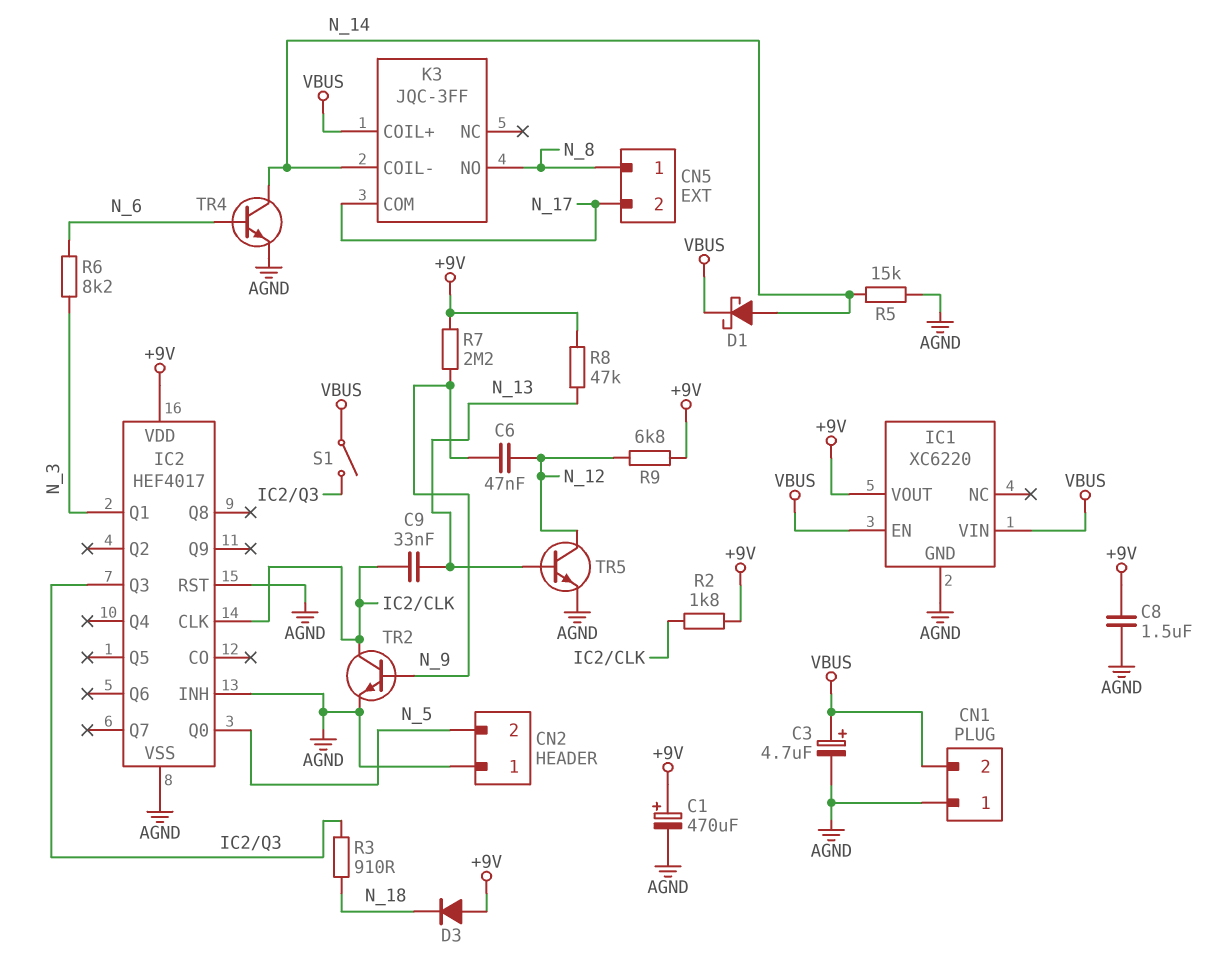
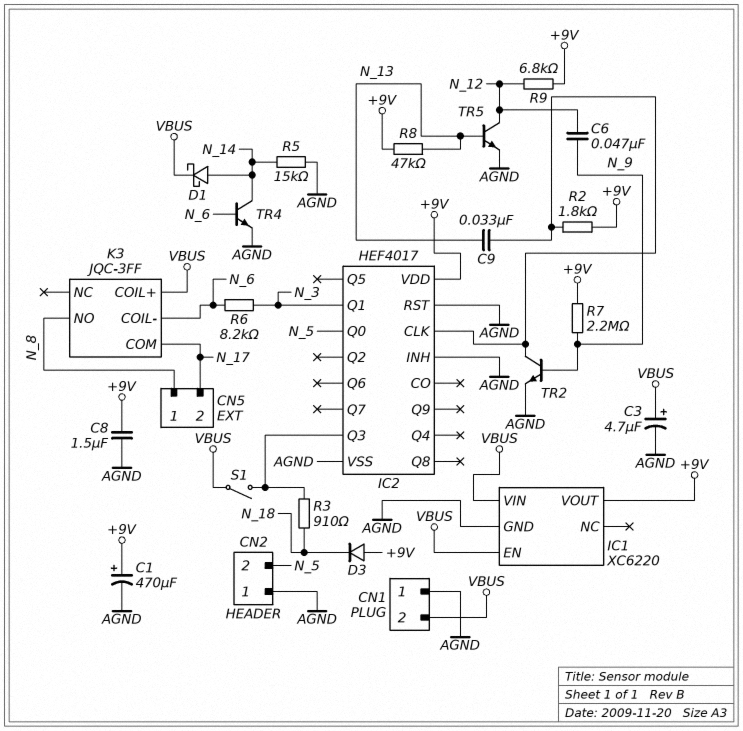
K3 pin COIL-: N_14 -> N_6

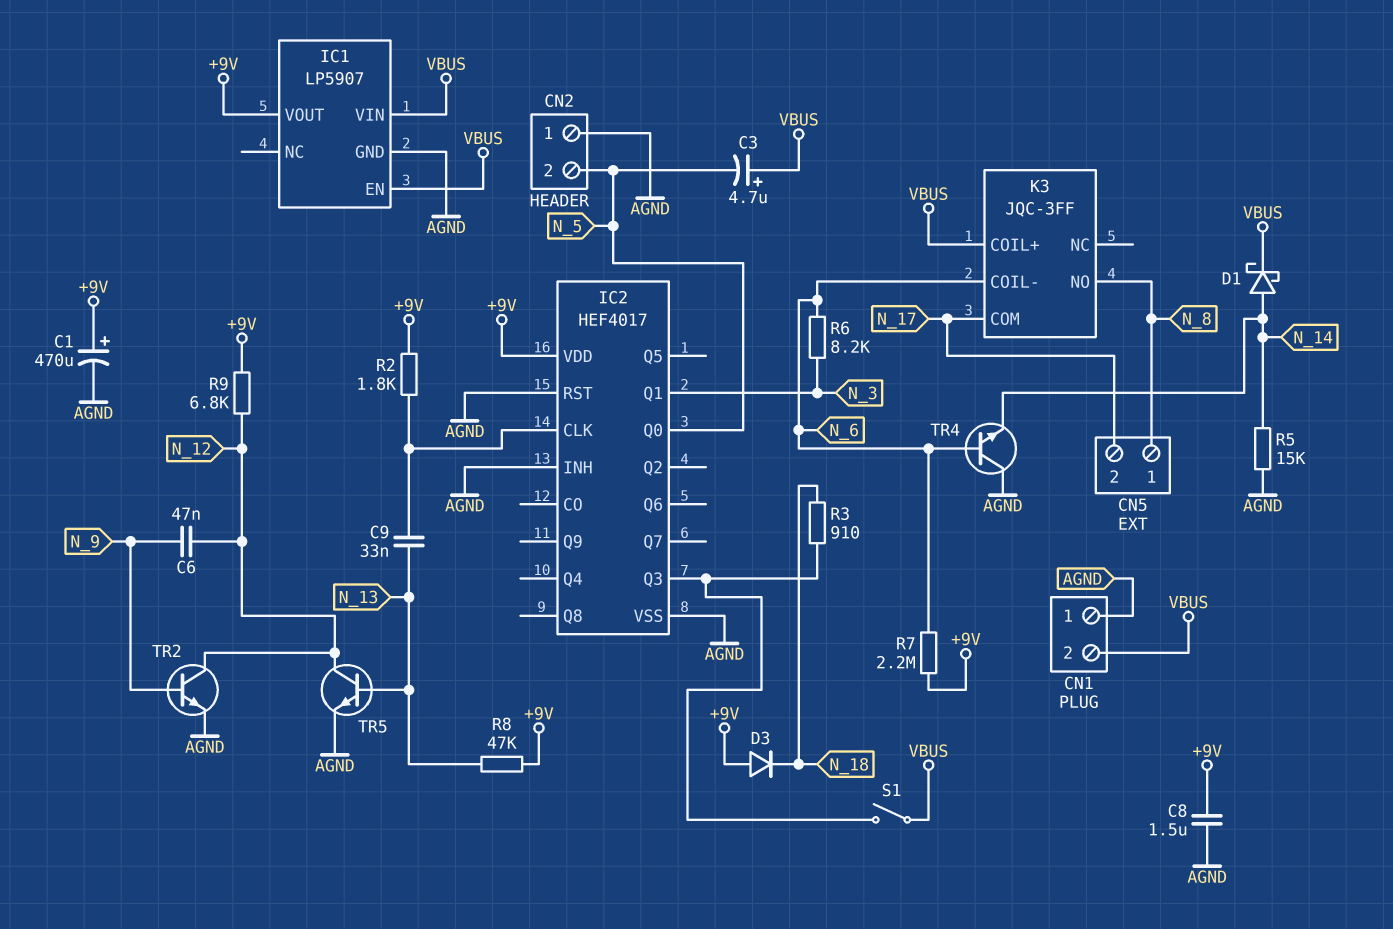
C3: 4.7uF (plus VBUS, minus AGND) -> 4.7uF (plus VBUS, minus N_5)
IC1: XC6220 -> LP5907
R7: 2.2M (+9V, N_9) -> 2.2M (+9V, N_6)
TR2: NPN (B N_9, C IC2/CLK, E AGND) -> NPN (B N_9, C N_12, E AGND)
TR4: NPN (B N_6, C N_14, E AGND) -> NPN (B N_6, C AGND, E N_14)

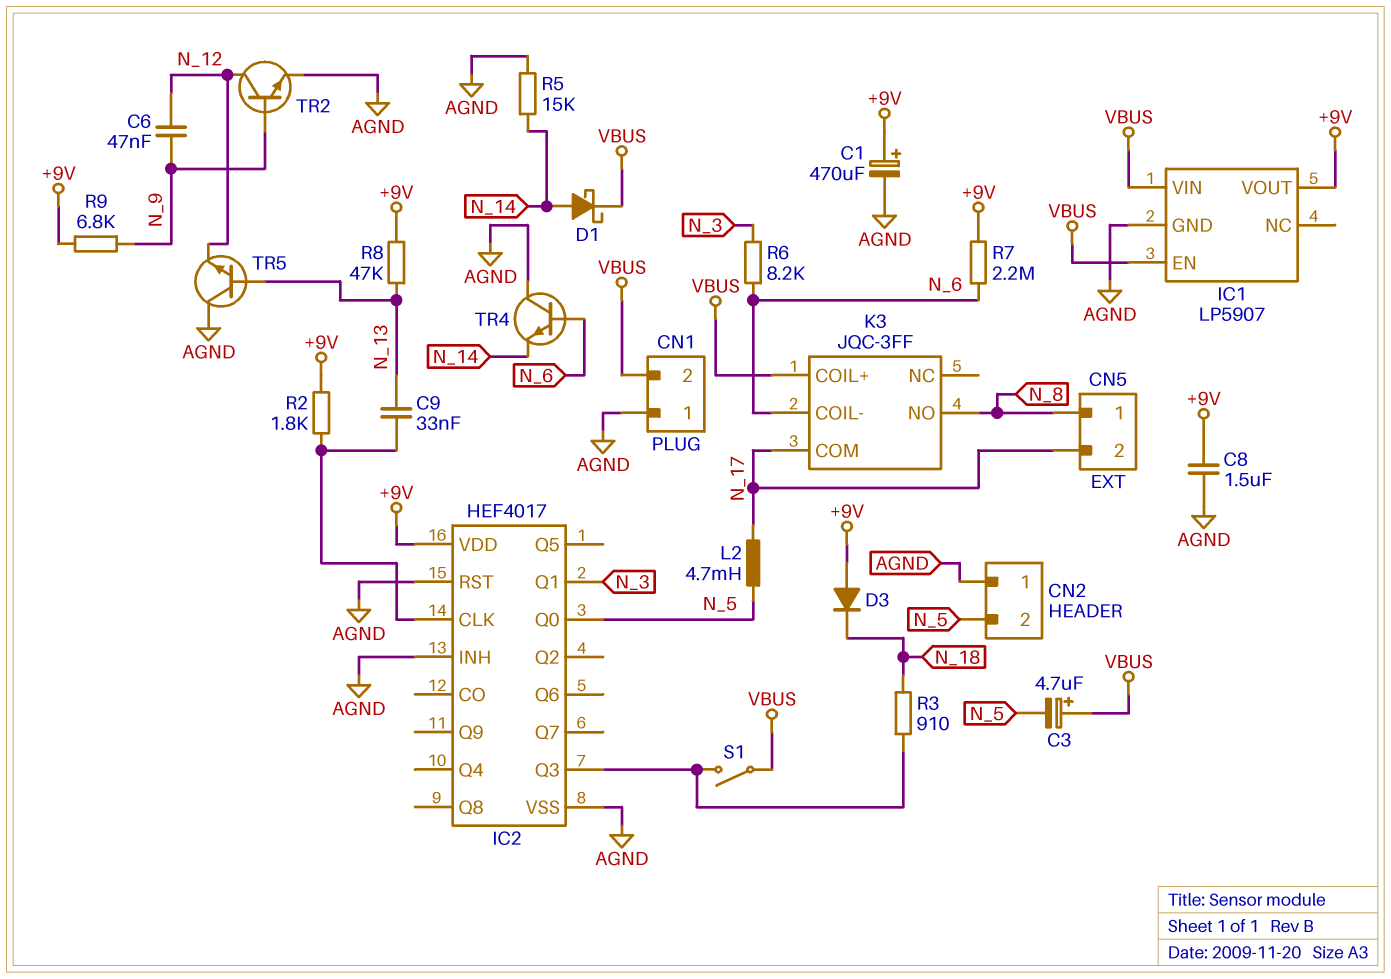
L2: none -> 4.7mH (N_5, N_17)
R9: 6.8k (+9V, N_12) -> 6.8k (+9V, N_9)
TR5: NPN (B N_13, C N_12, E AGND) -> NPN (B N_13, C AGND, E N_12)

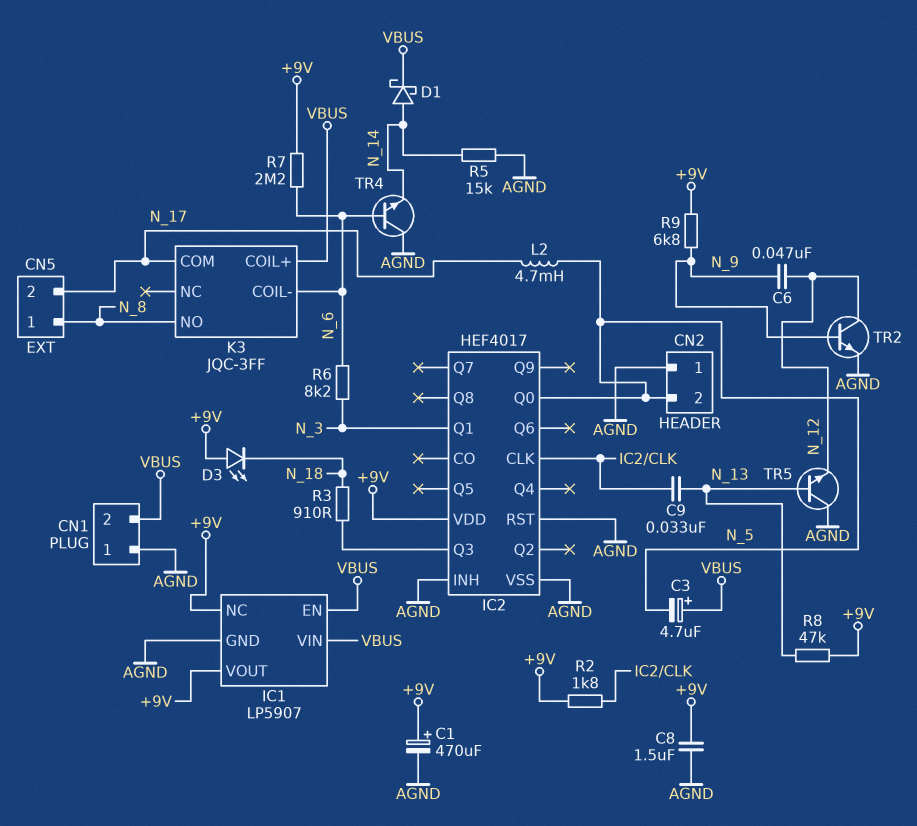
D3: diode (A +9V, K N_18) -> LED (A +9V, K N_18)
IC1 pin NC: none -> +9V
S1: switch (IC2/Q3, VBUS) -> none

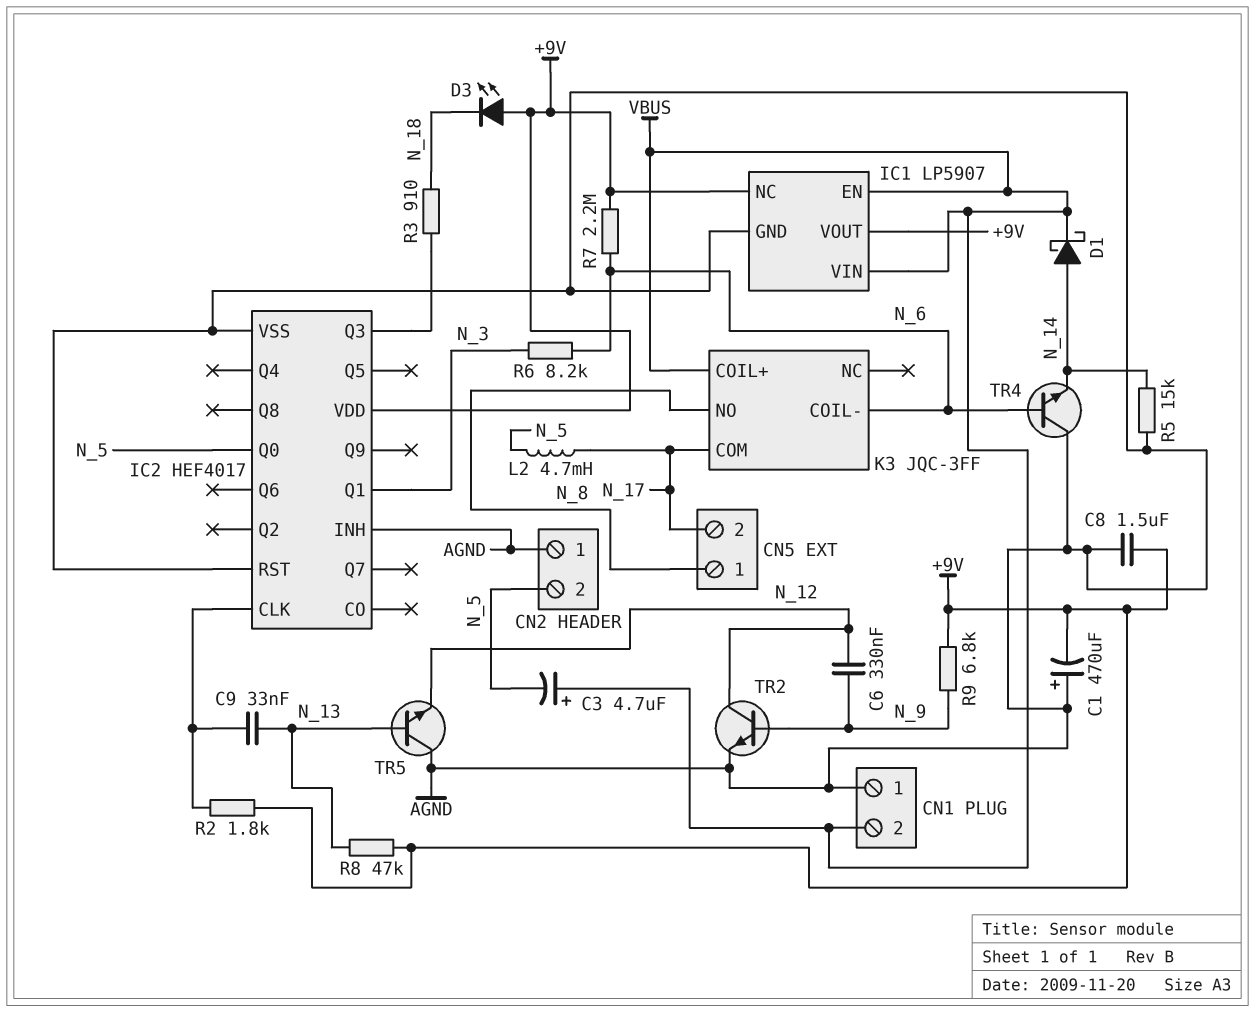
C1: 470uF (plus +9V, minus AGND) -> 470uF (plus AGND, minus +9V)
C6: 47nF (N_9, N_12) -> 330nF (N_9, N_12)

